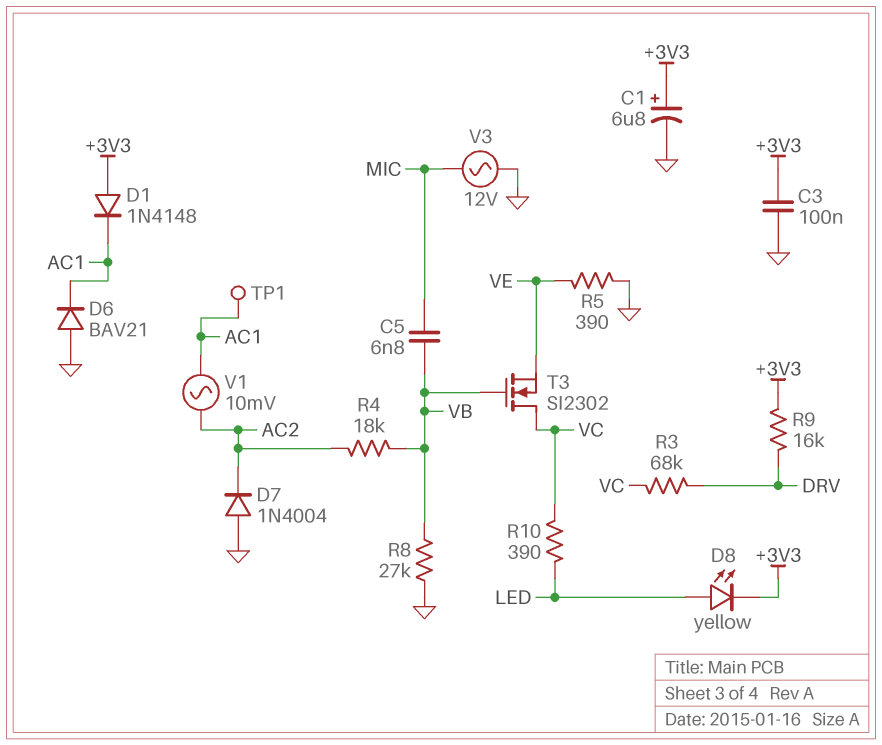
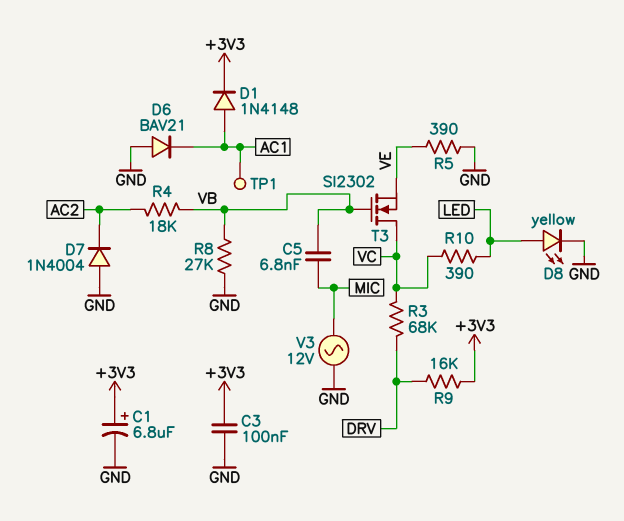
D1: diode 1N4148 (A +3V3, K AC1) -> diode 1N4148 (A AC1, K +3V3)
D8: LED yellow (A LED, K +3V3) -> LED yellow (A LED, K GND)
V1: AC 10mV (AC1, AC2) -> none

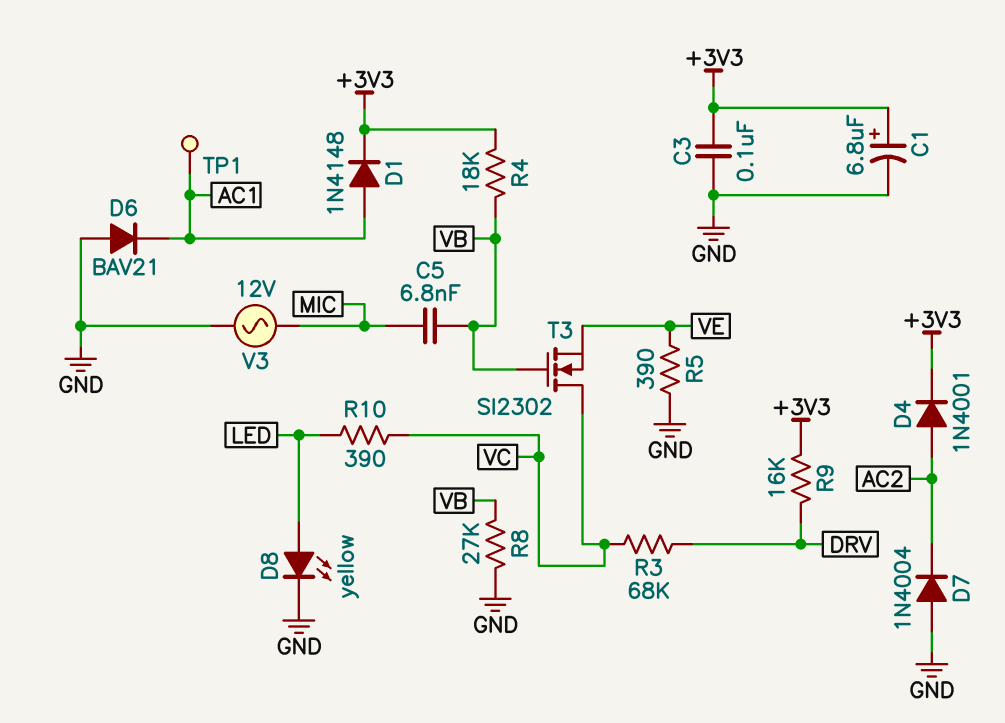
D4: none -> diode 1N4001 (A AC2, K +3V3)
R4: 18k (AC2, VB) -> 18k (+3V3, VB)

